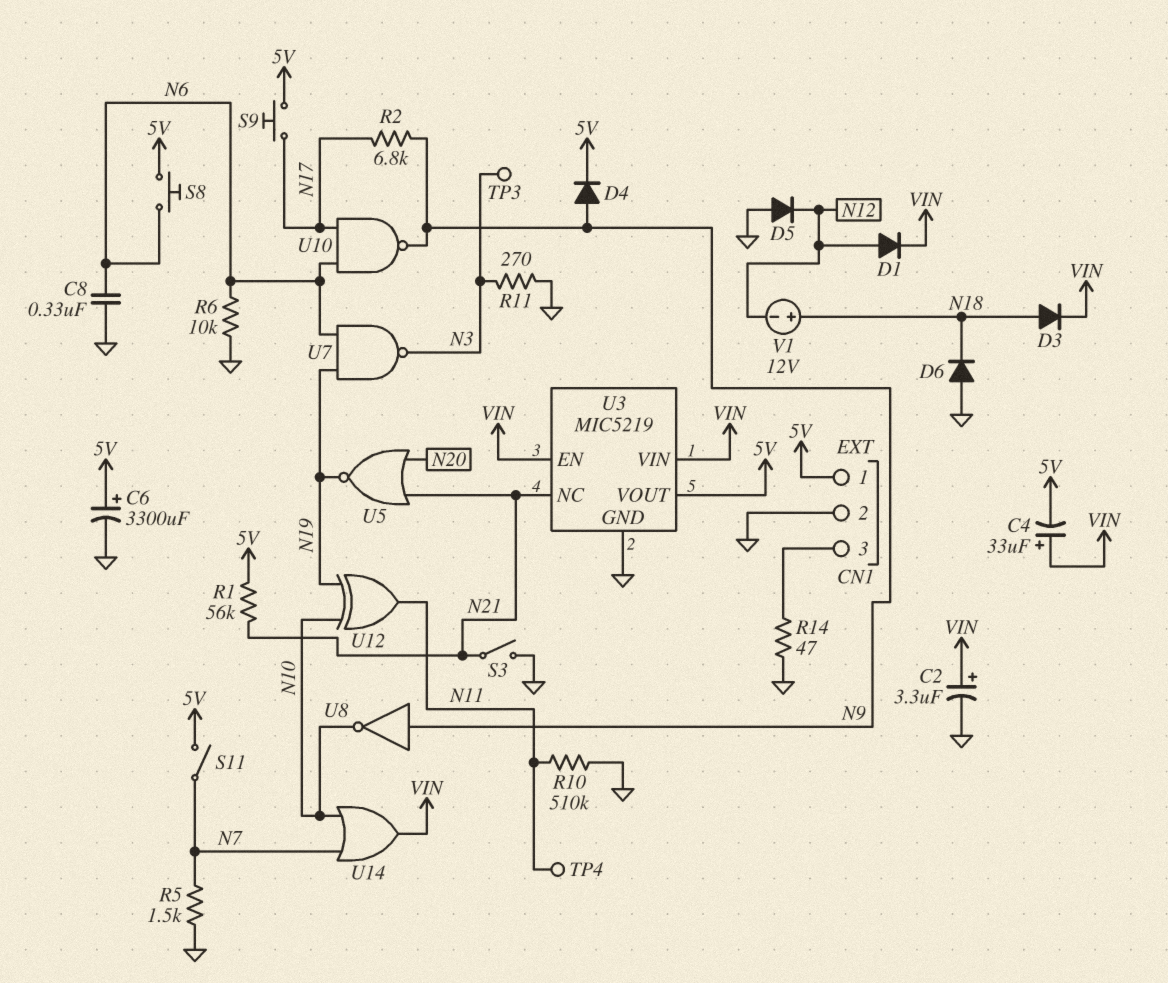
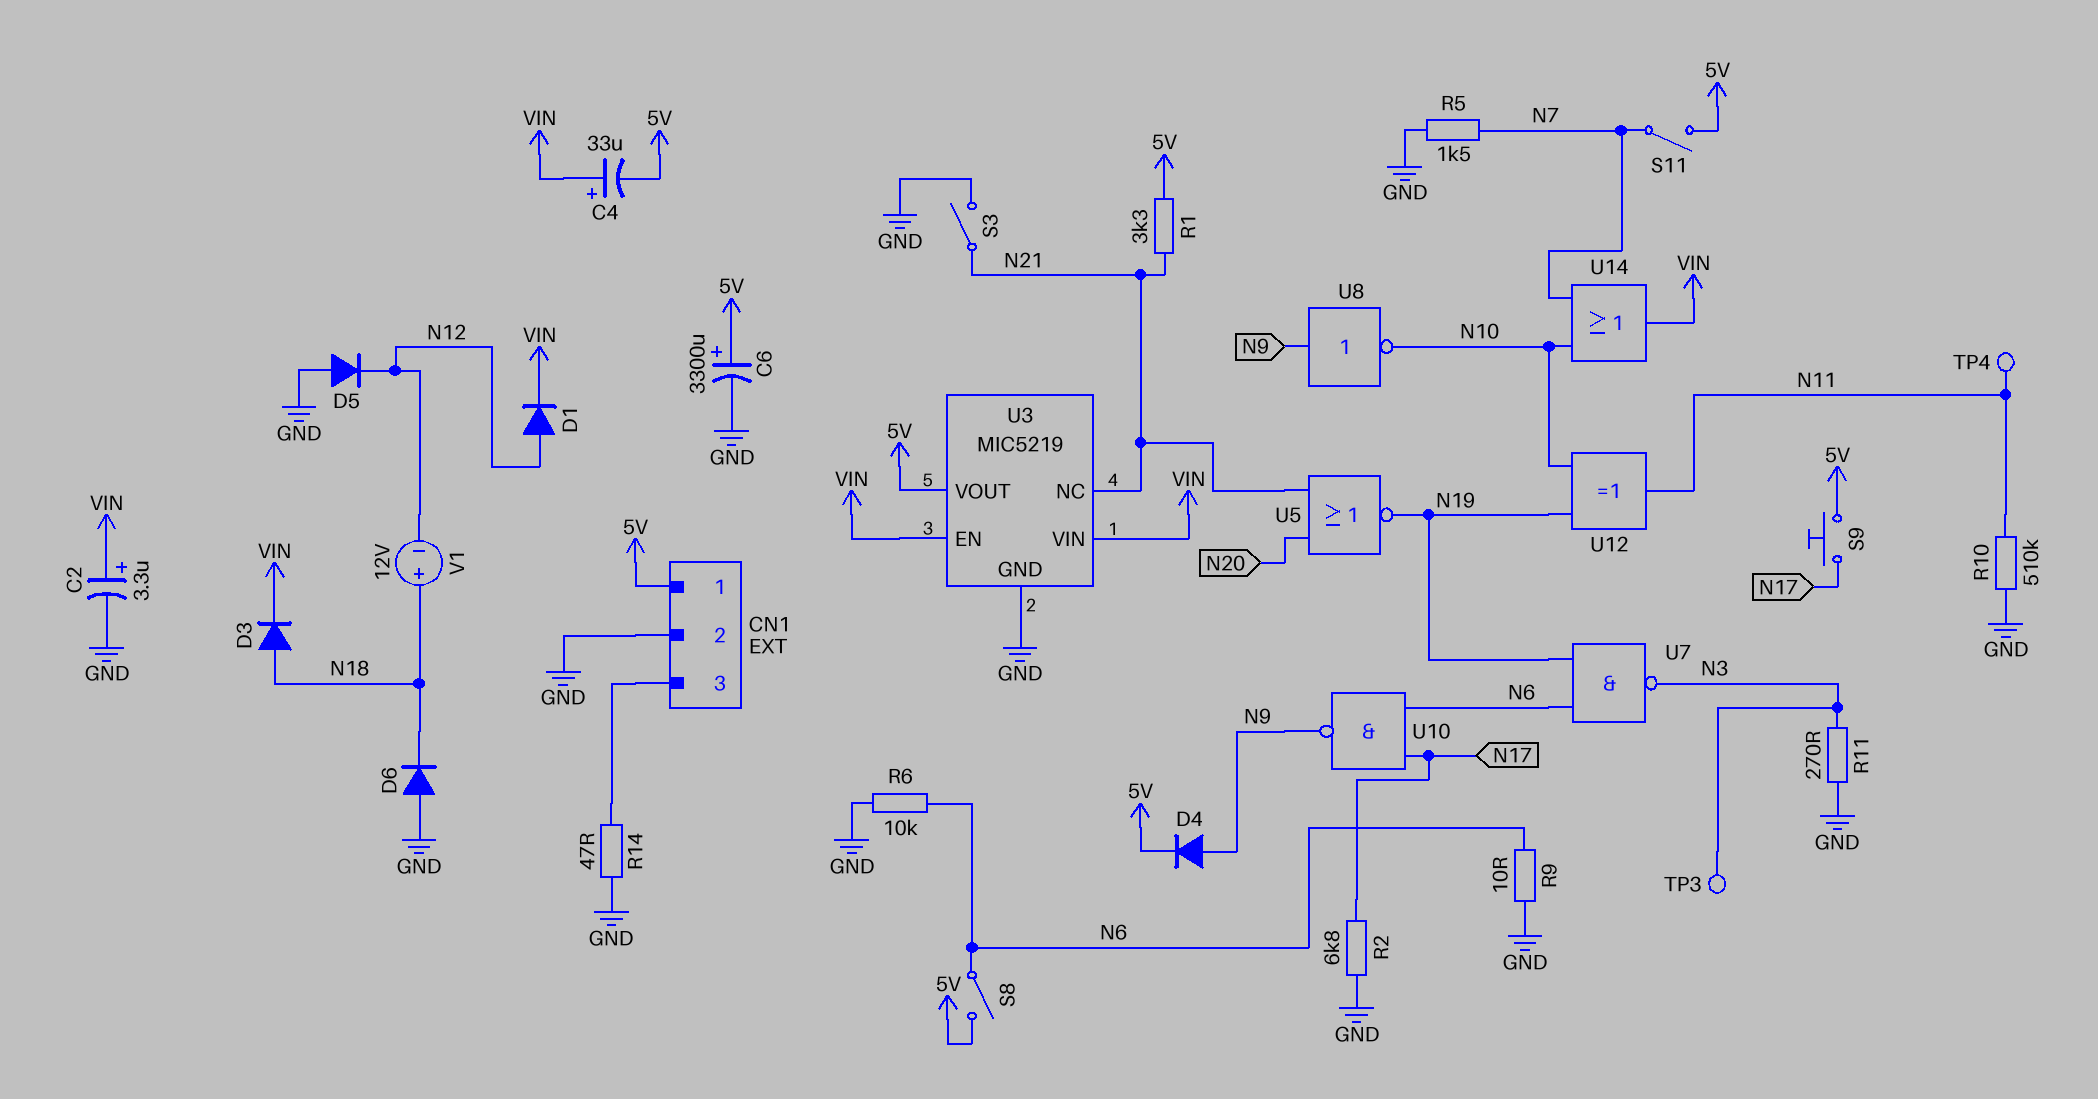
C8: 330nF (GND, N6) -> none
R1: 56k (5V, N21) -> 3.3k (5V, N21)
R2: 6.8k (N9, N17) -> 6.8k (GND, N17)
R9: none -> 10 (GND, N6)
S8: button (5V, N6) -> switch (5V, N6)

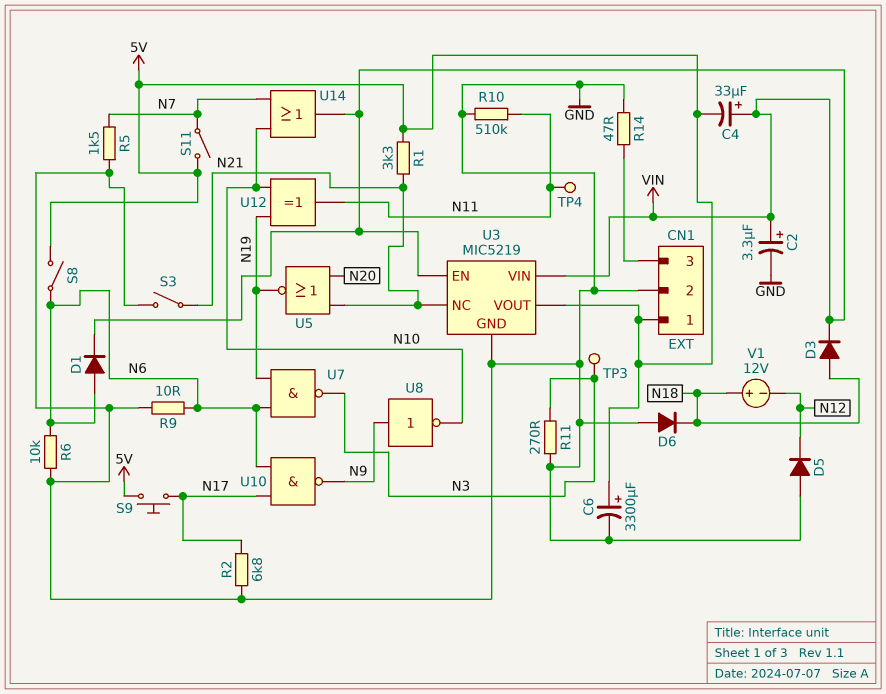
D1: diode (A N12, K VIN) -> diode (A N6, K VIN)
D4: diode (A N9, K 5V) -> none

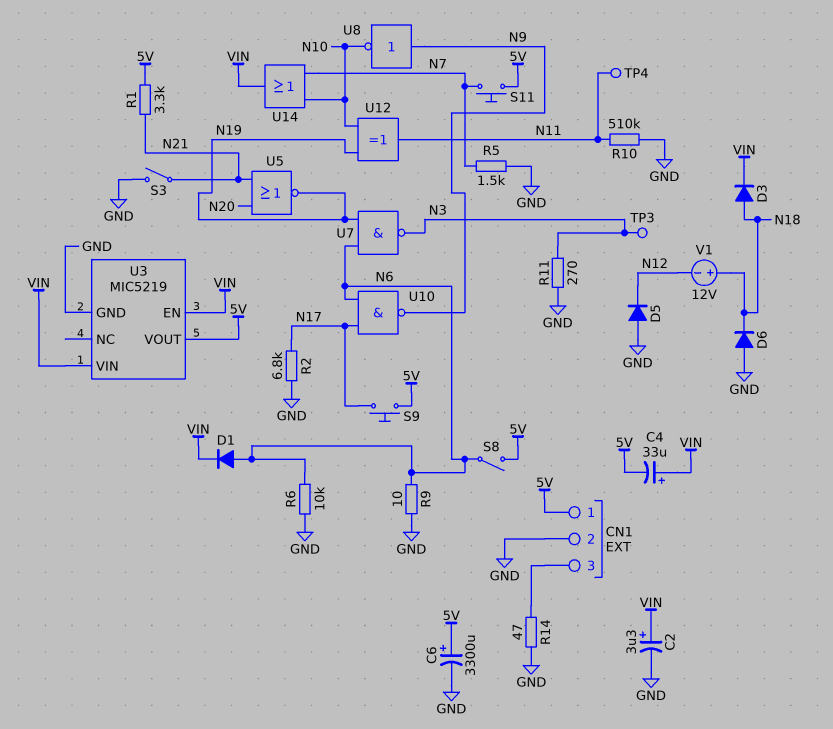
S11: switch (5V, N7) -> button (5V, N7)
U3 pin NC: N21 -> none

